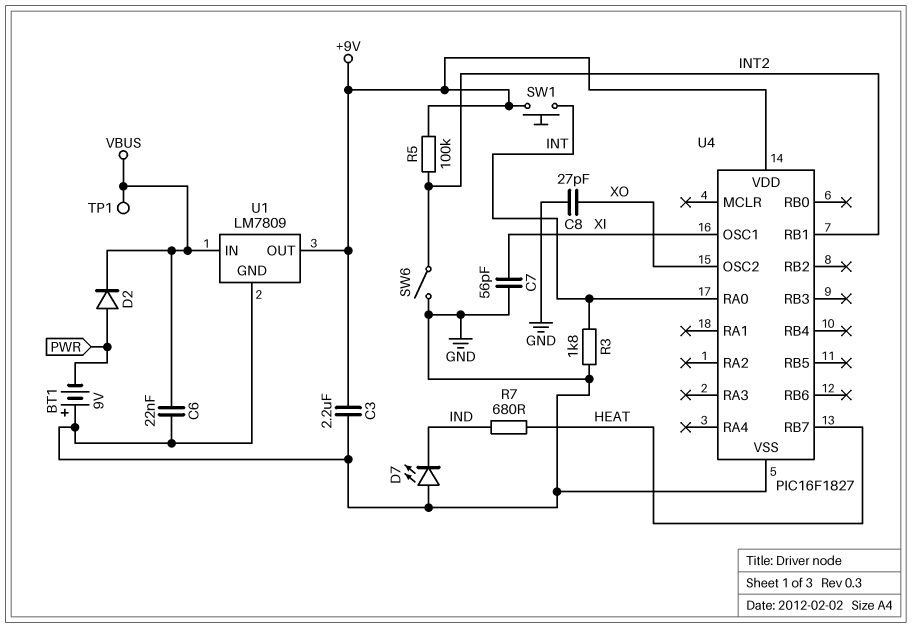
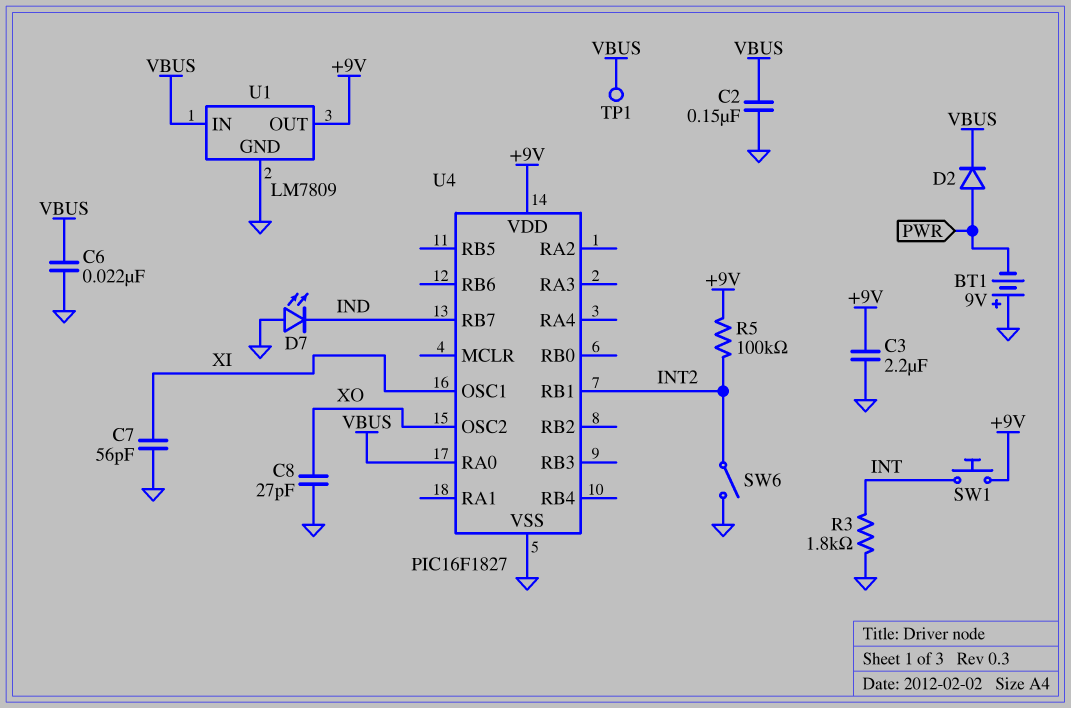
C2: none -> 150nF (GND, VBUS)
R7: 680 (HEAT, IND) -> none
U4 pin RA0: INT -> VBUS
U4 pin RB7: HEAT -> IND

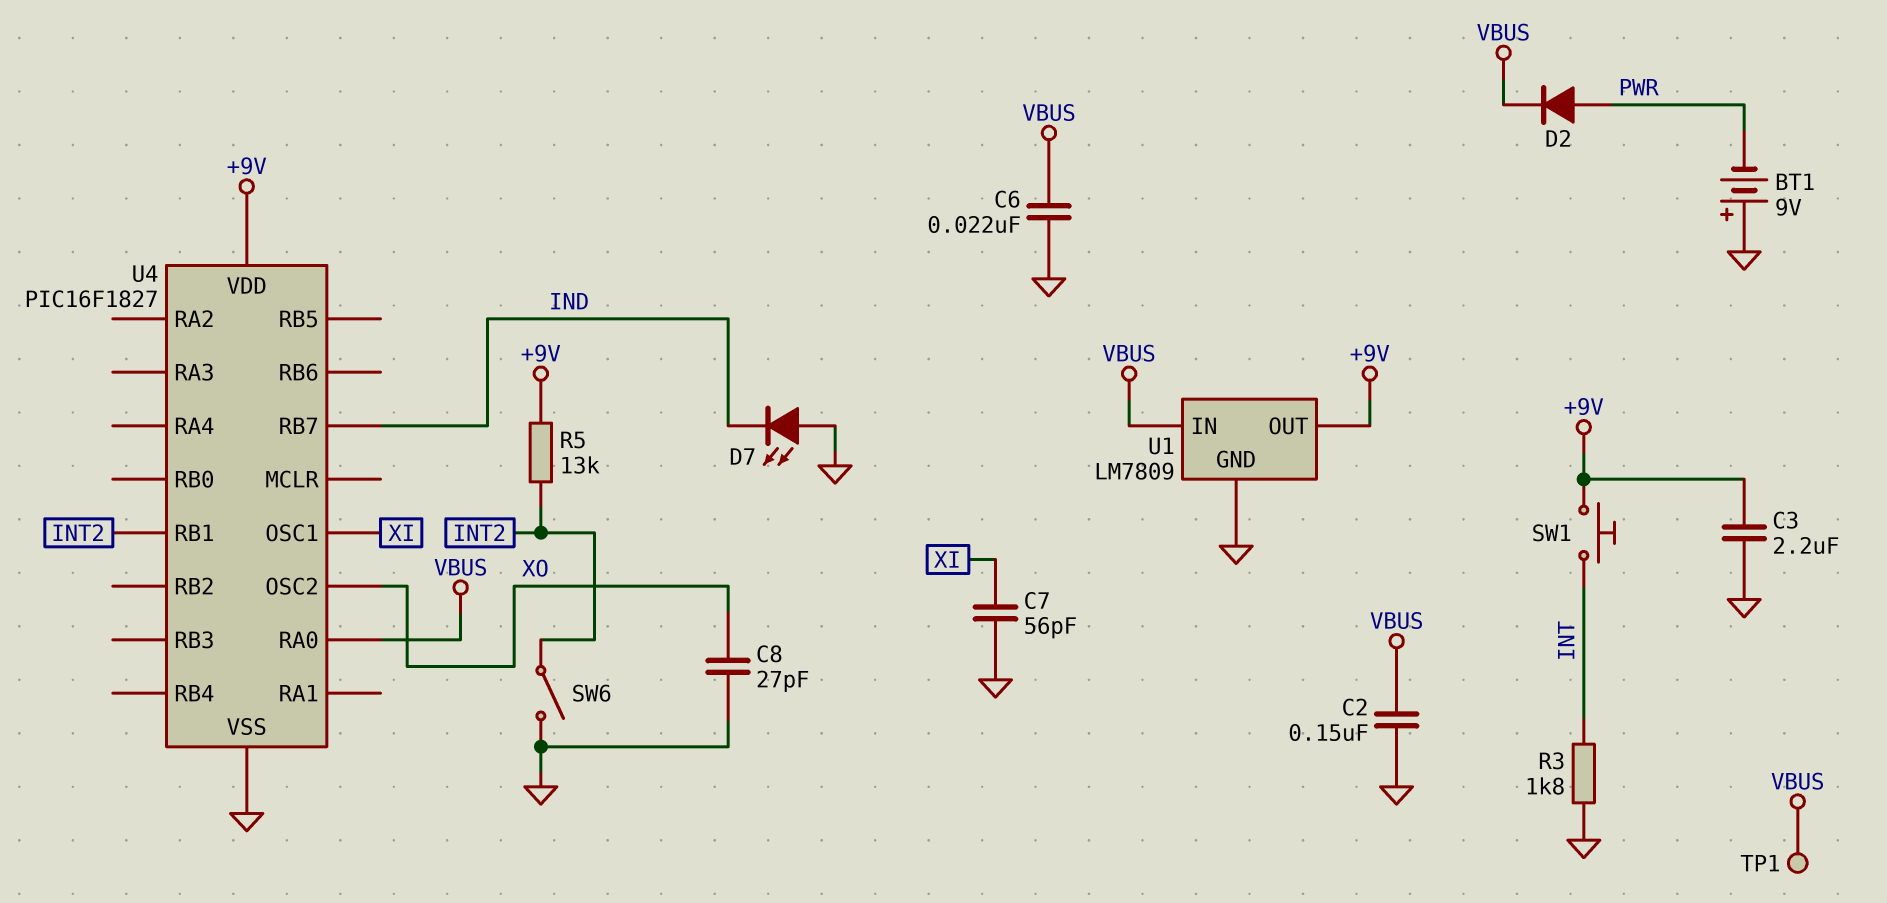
R5: 100k (+9V, INT2) -> 13k (+9V, INT2)

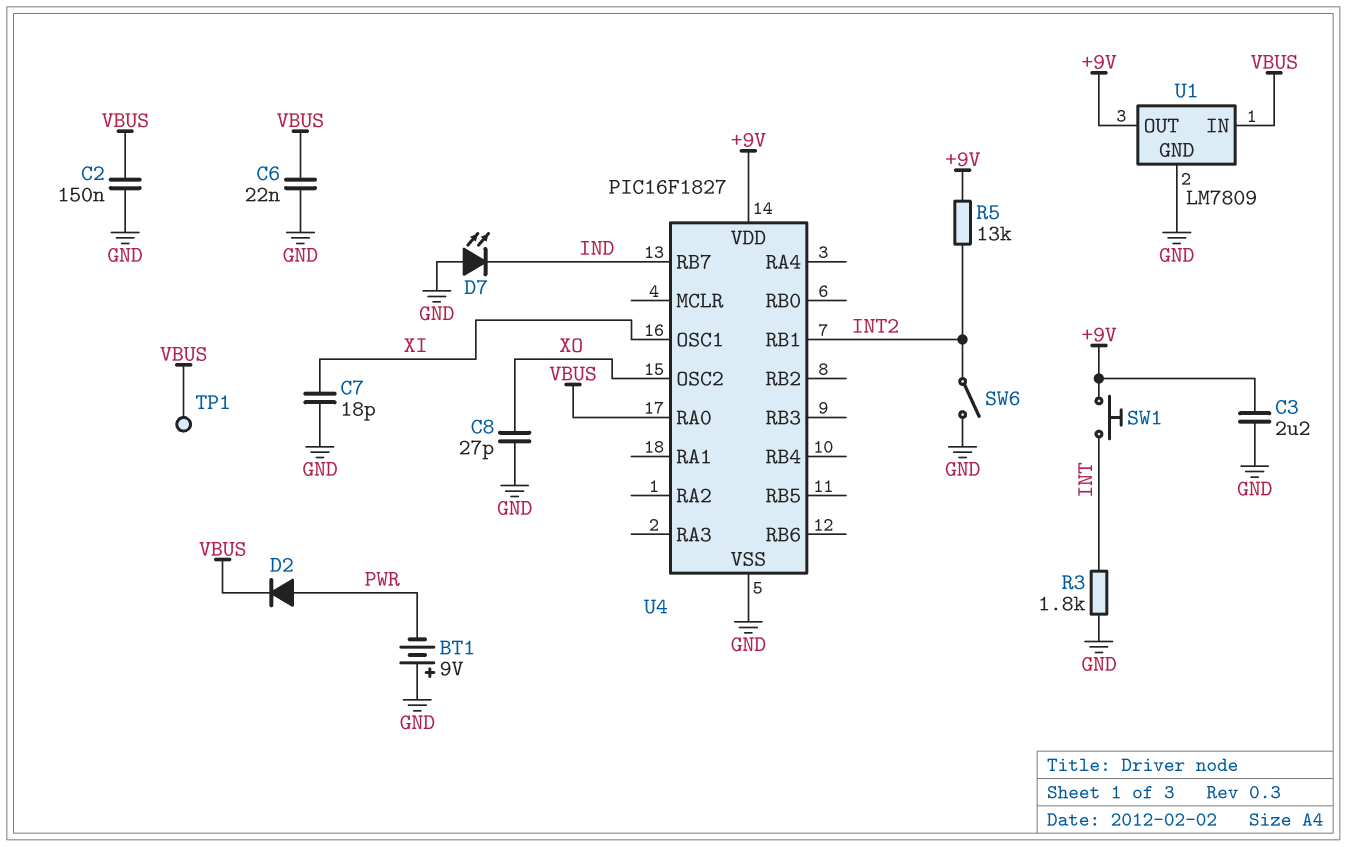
C7: 56pF (GND, XI) -> 18pF (GND, XI)

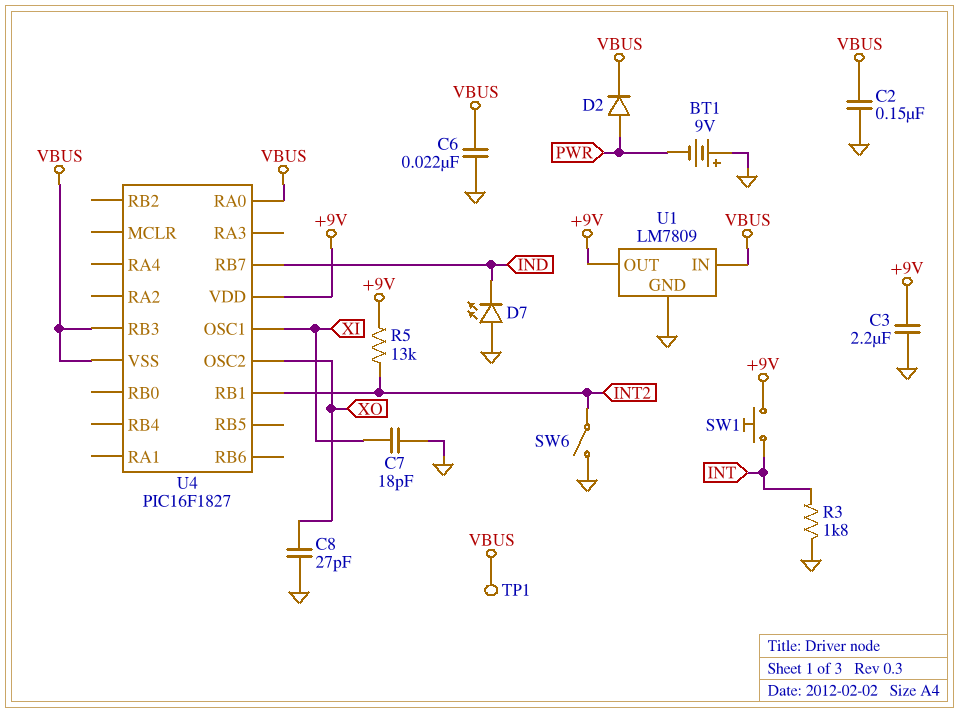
U4 pin RB3: none -> VBUS
U4 pin VSS: GND -> VBUS

